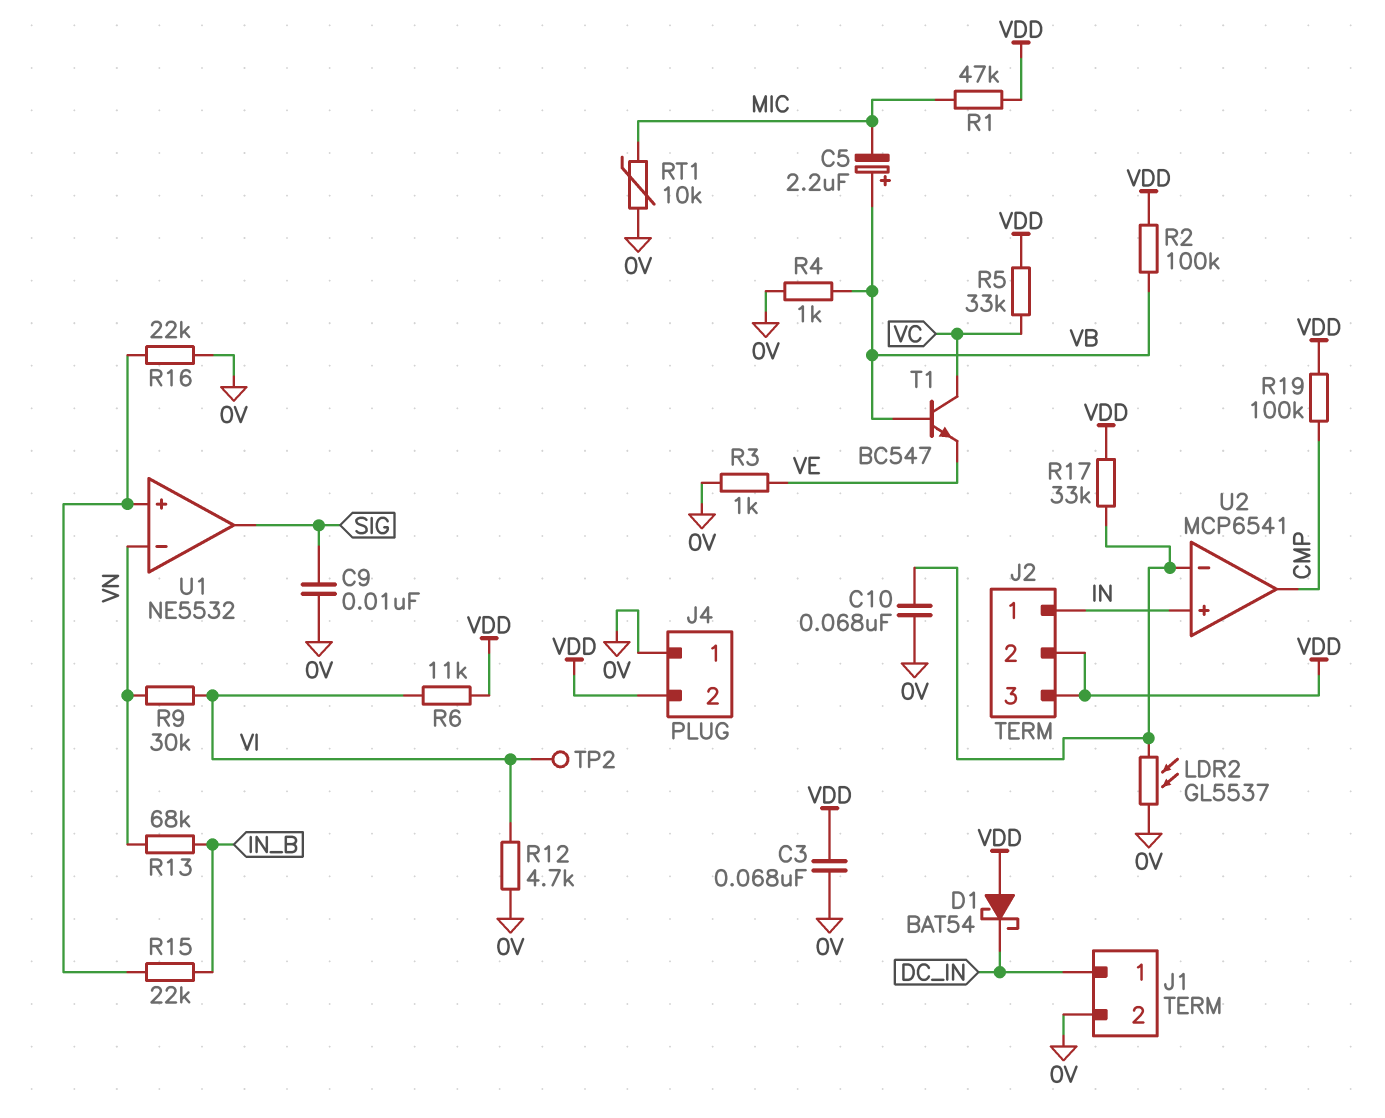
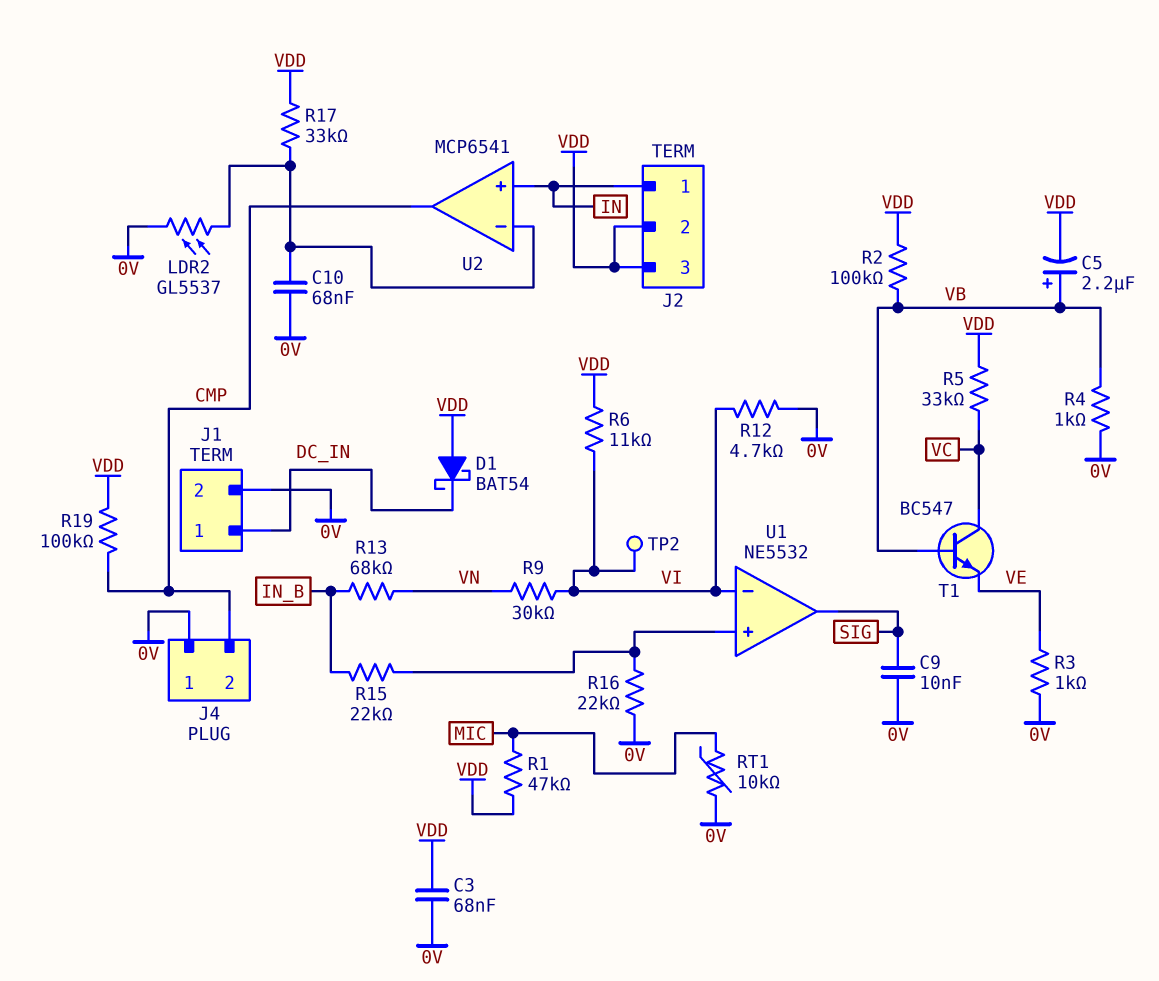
C5: 2.2uF (plus VB, minus MIC) -> 2.2uF (plus VB, minus VDD)
J4 pin 2: VDD -> CMP
U1 pin in-: VN -> VI

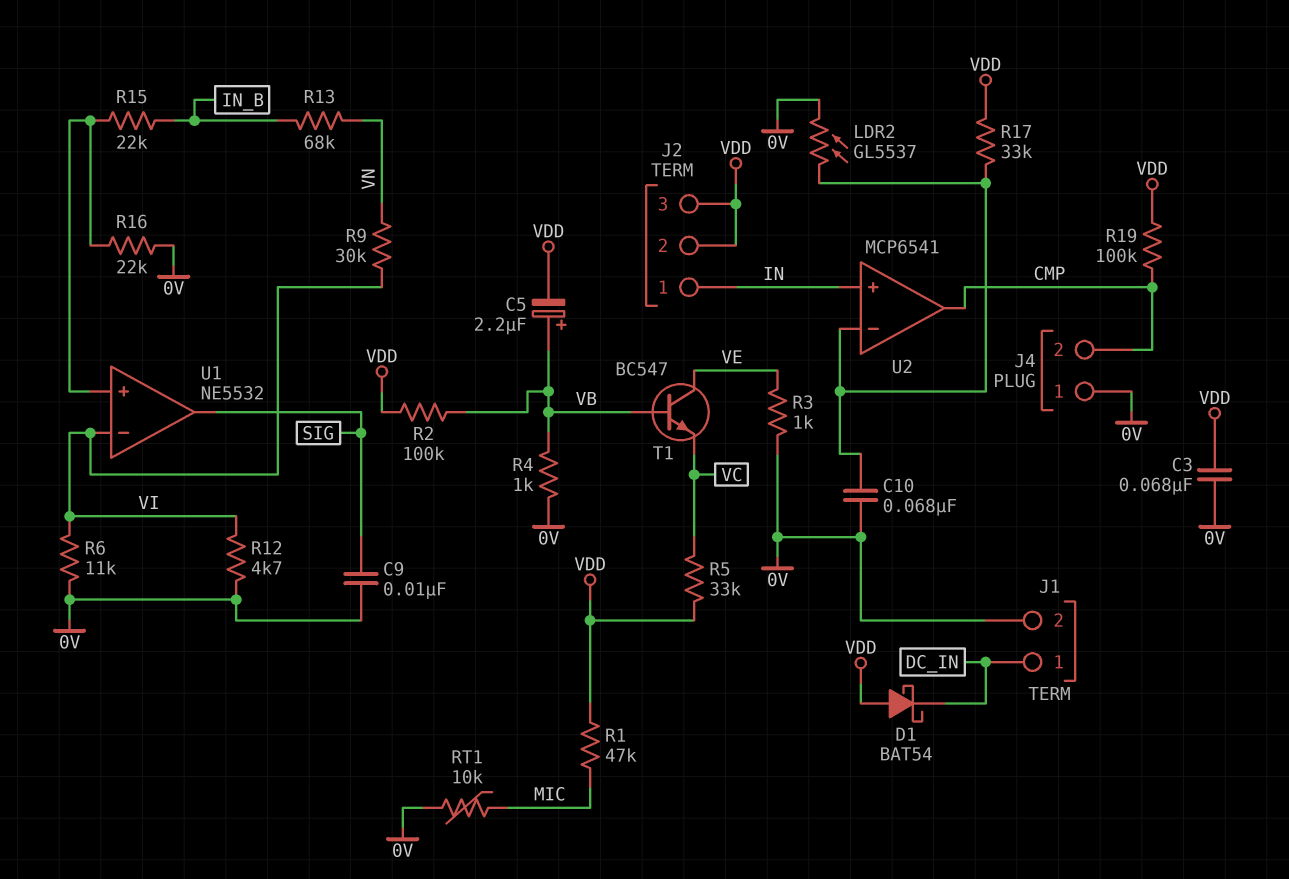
R6: 11k (VDD, VI) -> 11k (0V, VI)
T1: NPN BC547 (B VB, C VC, E VE) -> NPN BC547 (B VB, C VE, E VC)
TP2: test point (VI) -> none

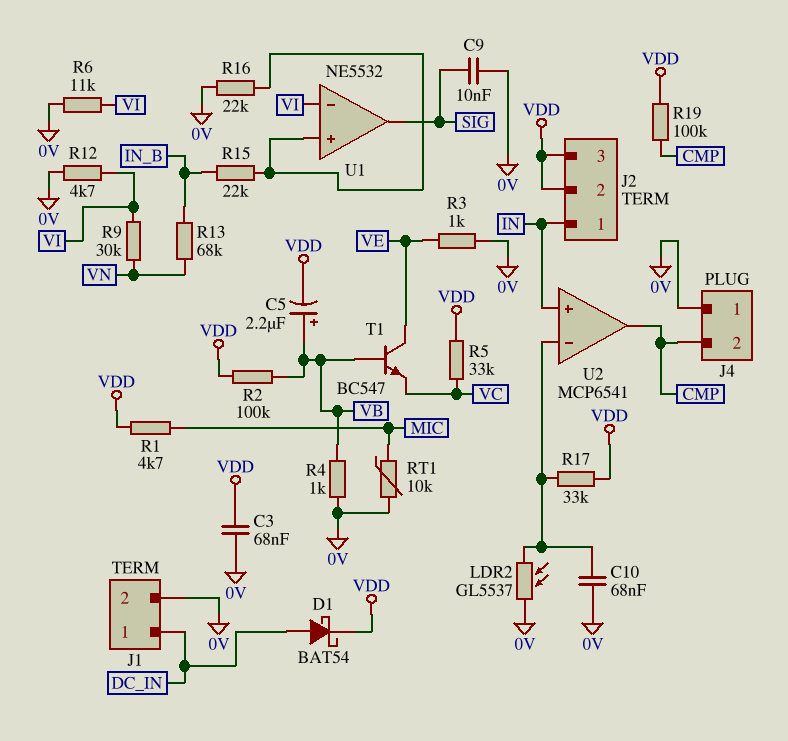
D1: schottky BAT54 (A VDD, K DC_IN) -> schottky BAT54 (A DC_IN, K VDD)
R1: 47k (MIC, VDD) -> 4.7k (MIC, VDD)

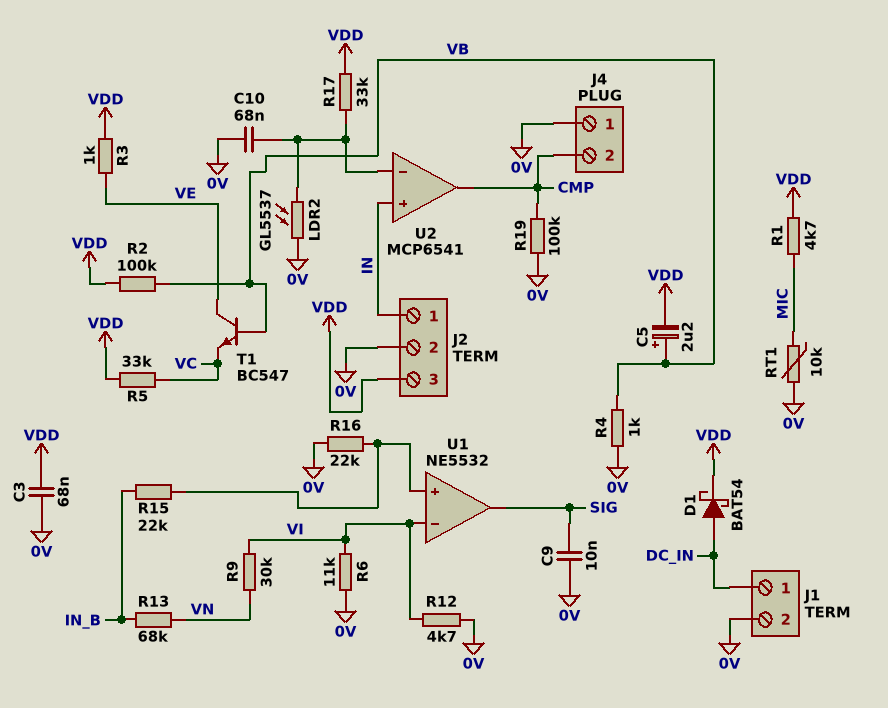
J2 pin 2: VDD -> 0V
R3: 1k (0V, VE) -> 1k (VDD, VE)
R19: 100k (CMP, VDD) -> 100k (0V, CMP)

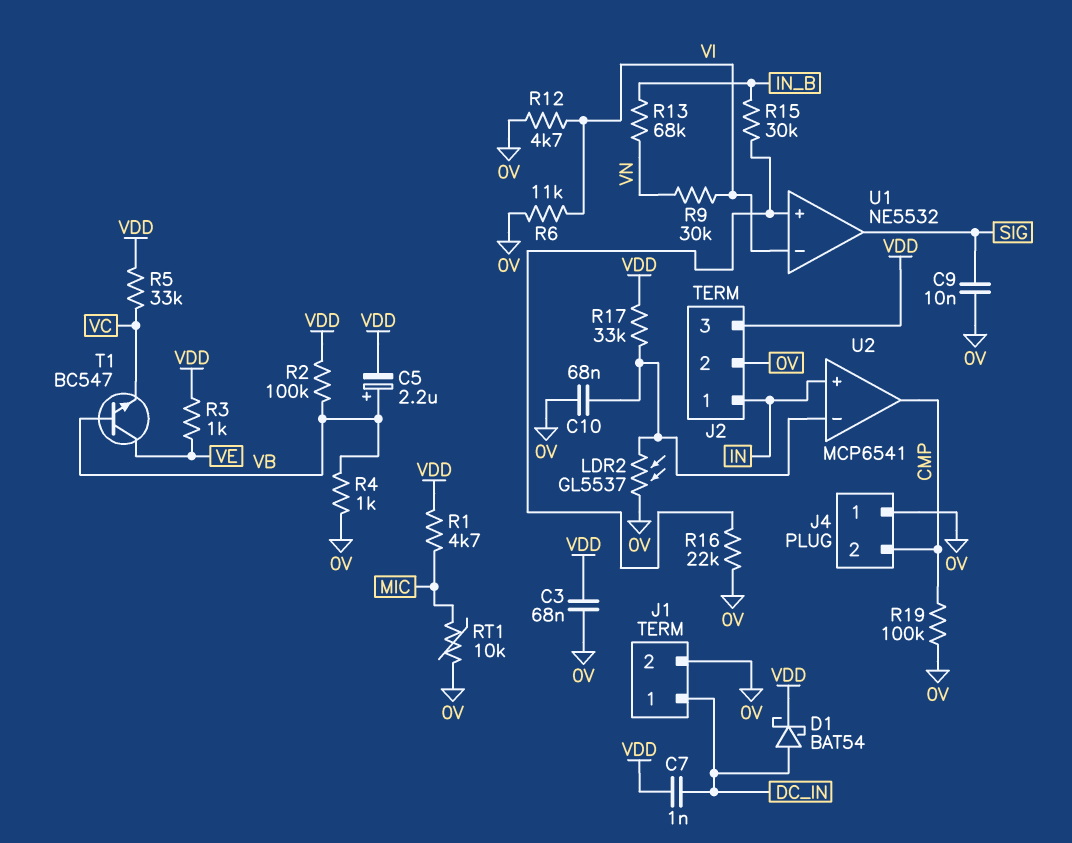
C7: none -> 1nF (DC_IN, VDD)
R15: 22k (IN_B, U1/in+) -> 30k (IN_B, U1/in+)

